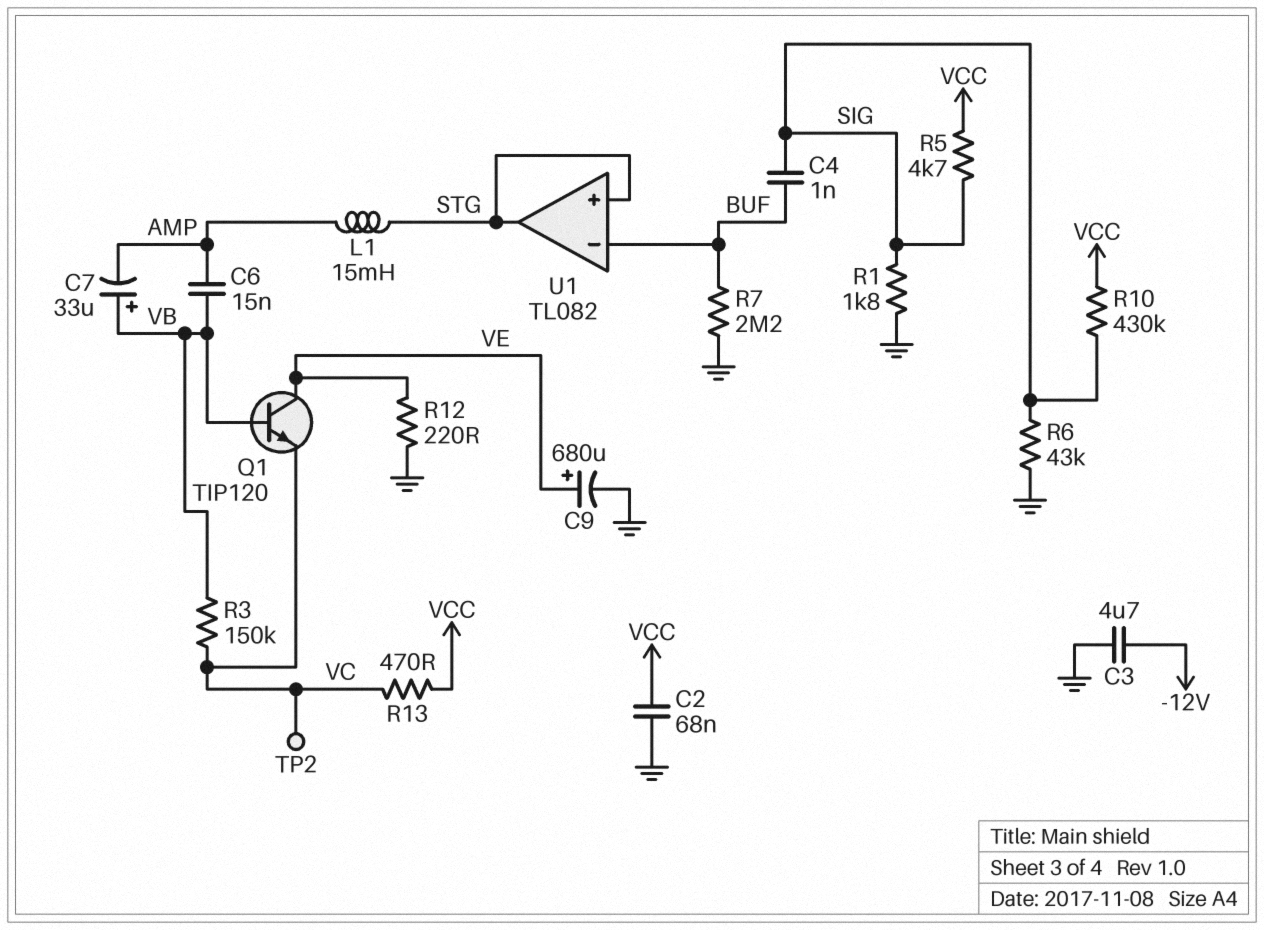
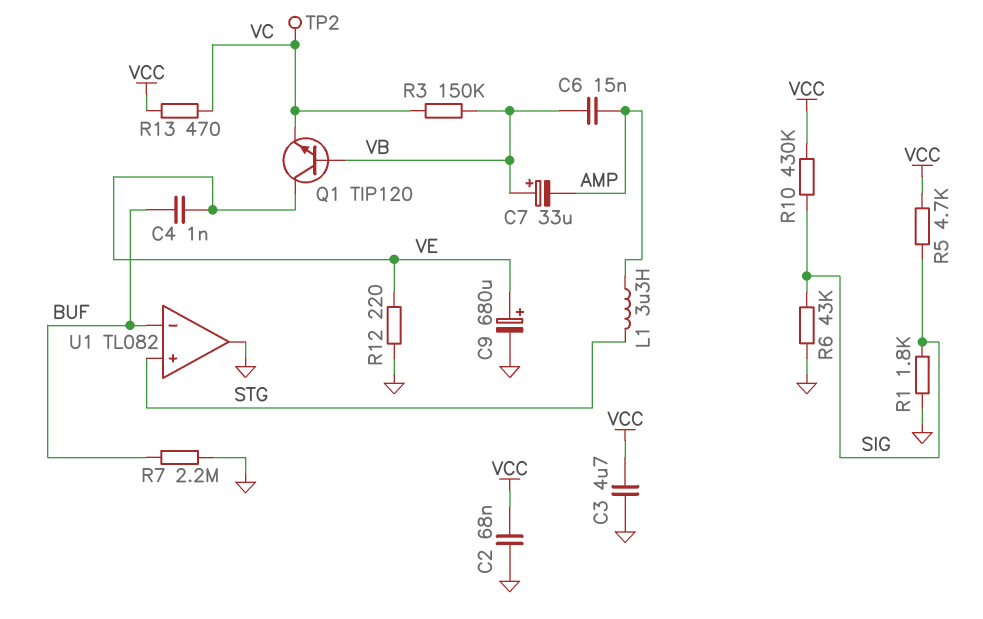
C3: 4.7uF (-12V, GND) -> 4.7uF (GND, VCC)
C4: 1nF (BUF, SIG) -> 1nF (BUF, VE)
L1: 15mH (AMP, STG) -> 3.3uH (AMP, STG)
U1 pin out: STG -> GND

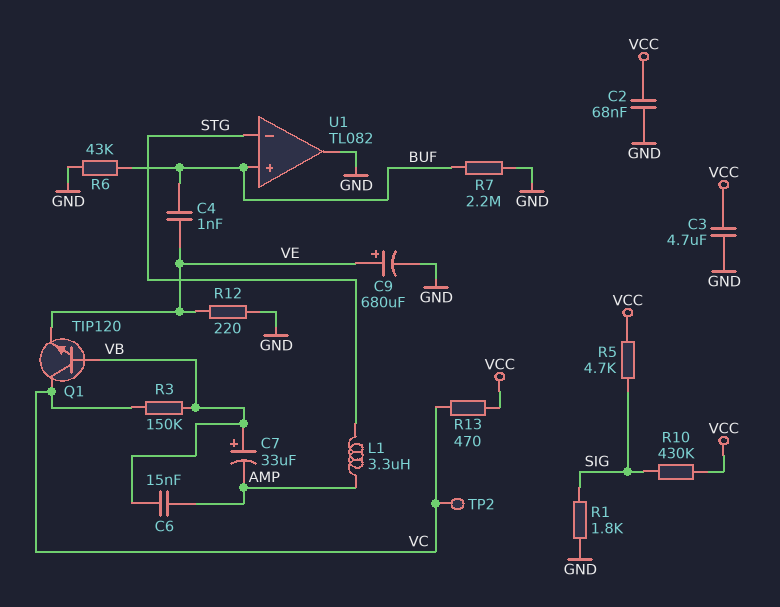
Q1: NPN TIP120 (B VB, C VE, E VC) -> NPN TIP120 (B VB, C VC, E VE)
R6: 43k (GND, SIG) -> 43k (BUF, GND)
U1 pin in+: STG -> BUF
U1 pin in-: BUF -> STG

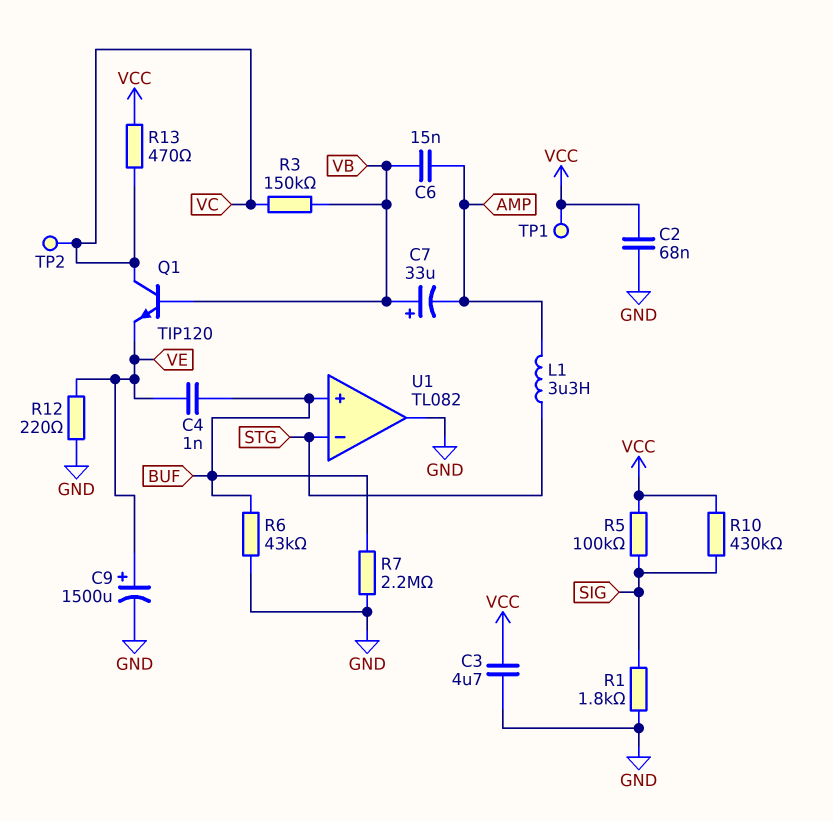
C9: 680uF (plus VE, minus GND) -> 1500uF (plus VE, minus GND)
R5: 4.7k (SIG, VCC) -> 100k (SIG, VCC)
TP1: none -> test point (VCC)

